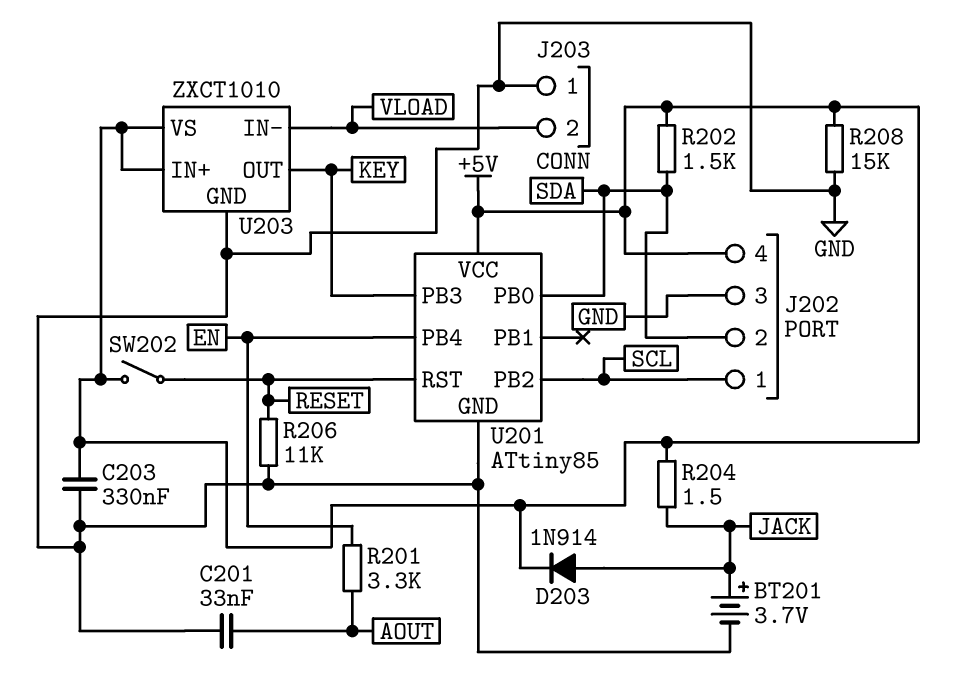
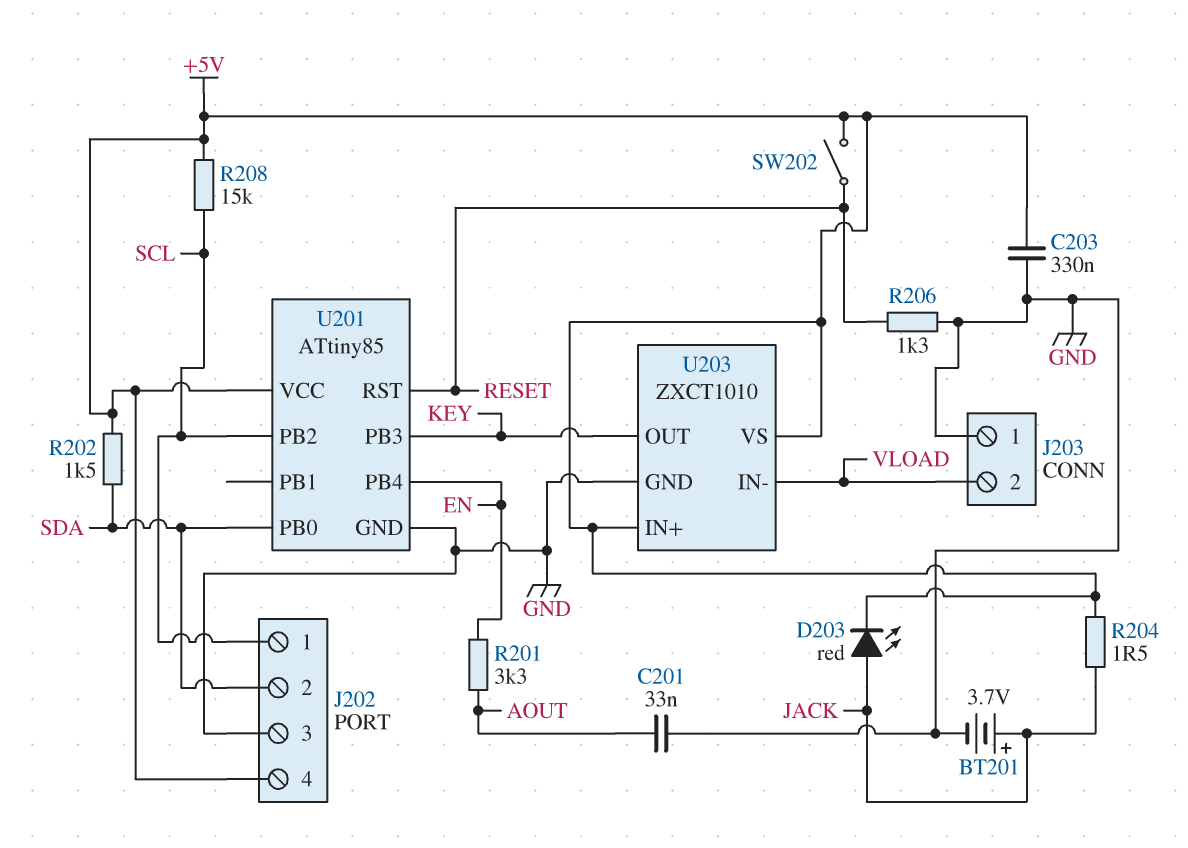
D203: diode 1N914 (A JACK, K +5V) -> LED red (A JACK, K +5V)
R206: 11k (GND, RESET) -> 1.3k (GND, RESET)
R208: 15k (+5V, GND) -> 15k (+5V, SCL)

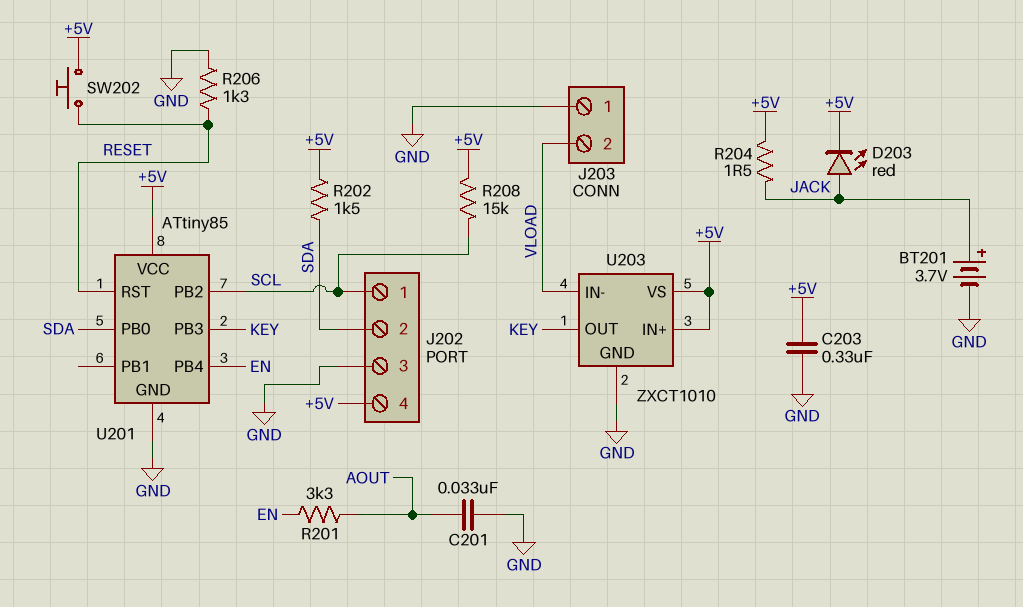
SW202: switch (+5V, RESET) -> button (+5V, RESET)

